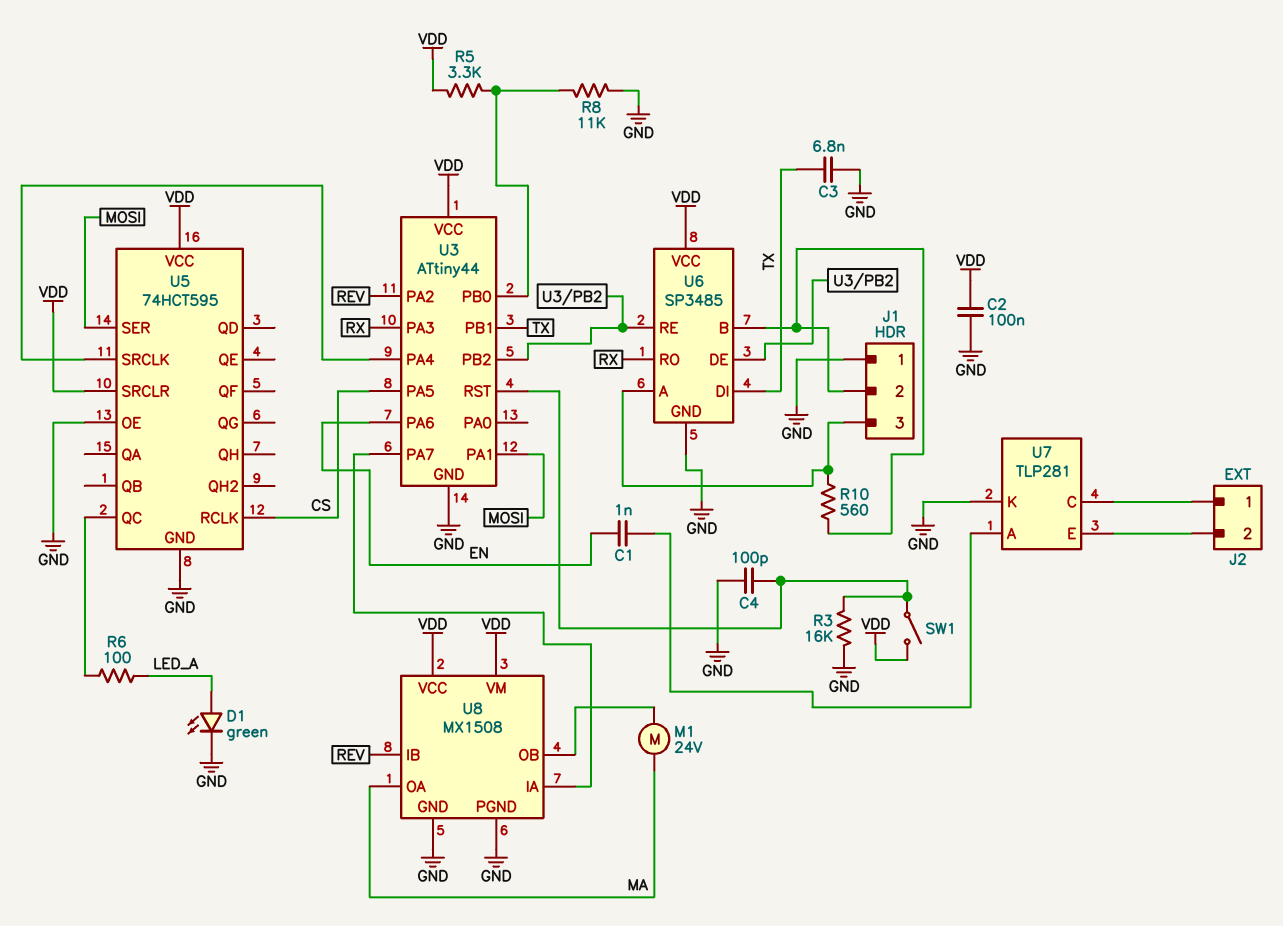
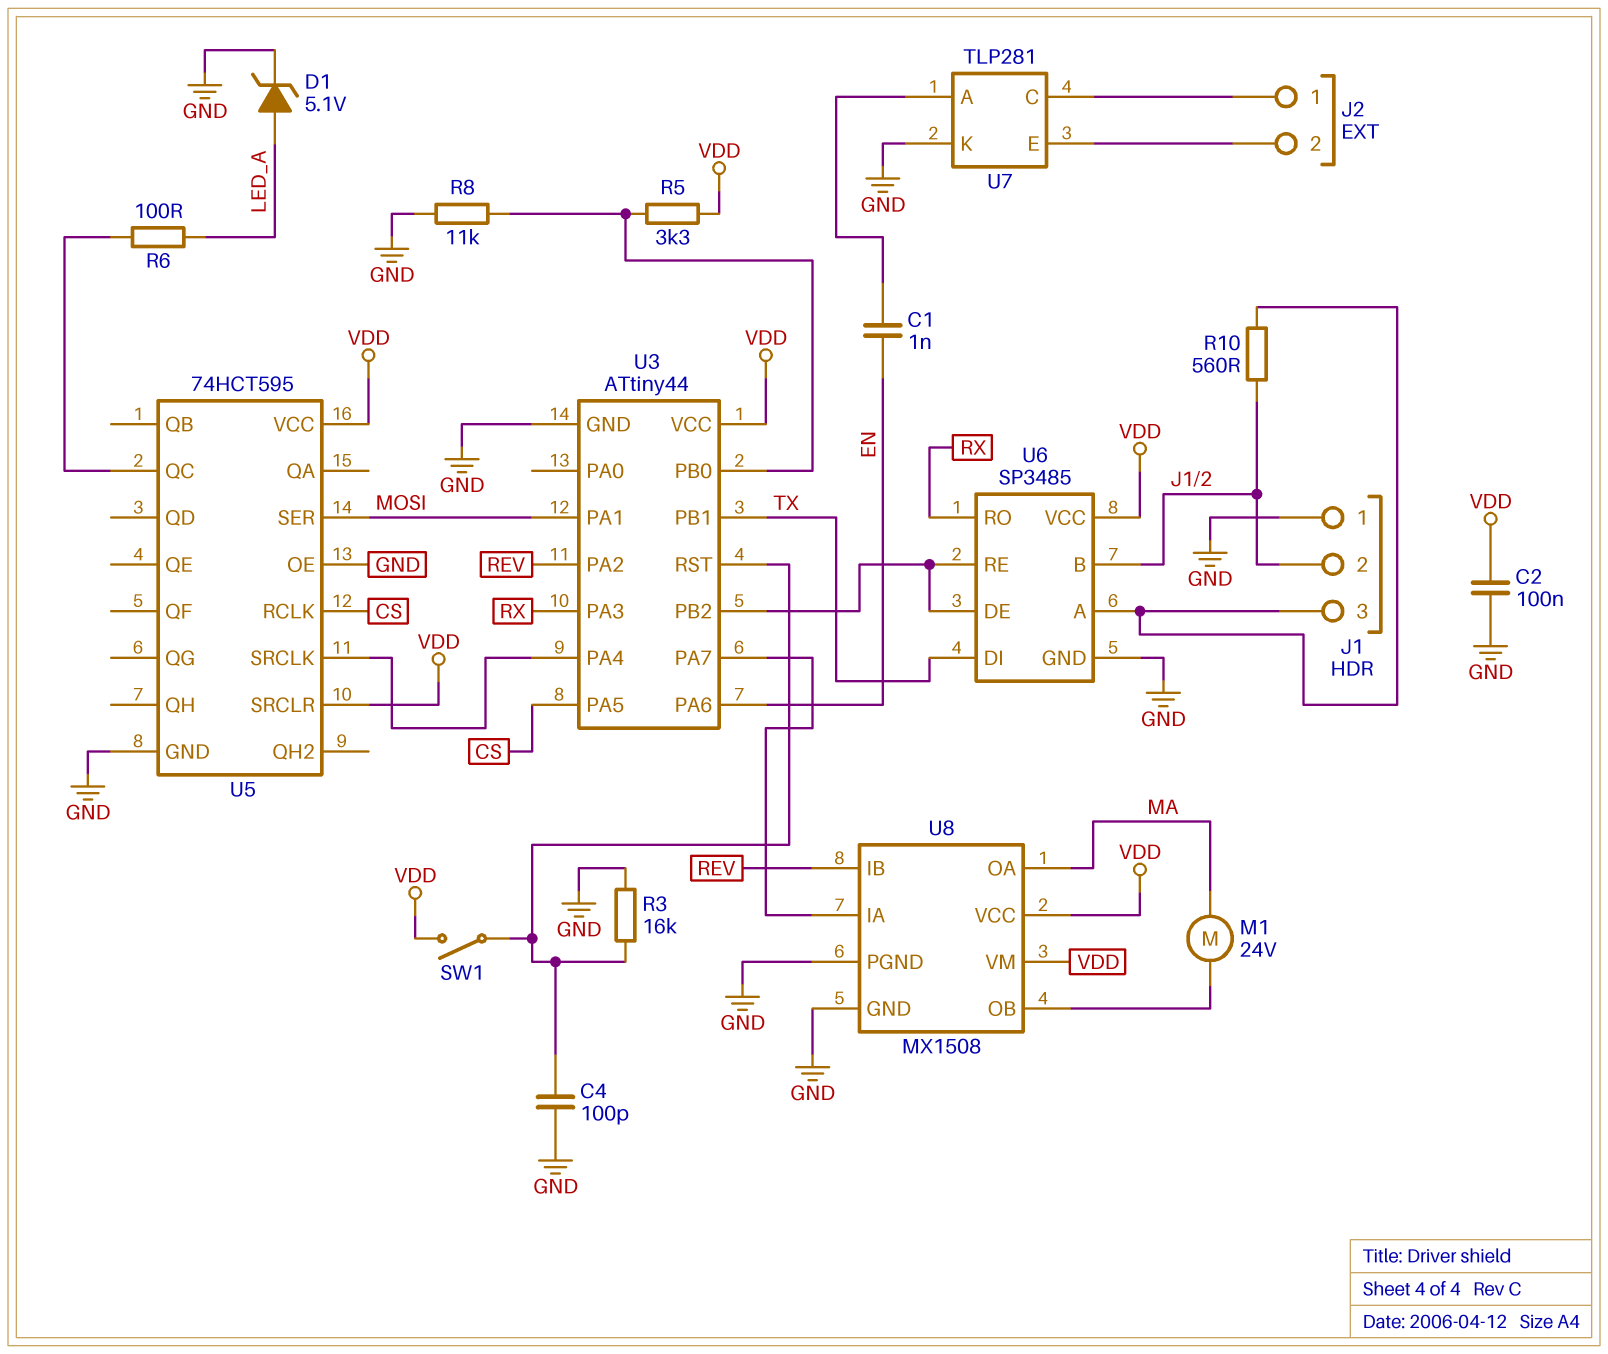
C3: 6.8nF (GND, TX) -> none
D1: LED green (A LED_A, K GND) -> zener 5.1V (A LED_A, K GND)

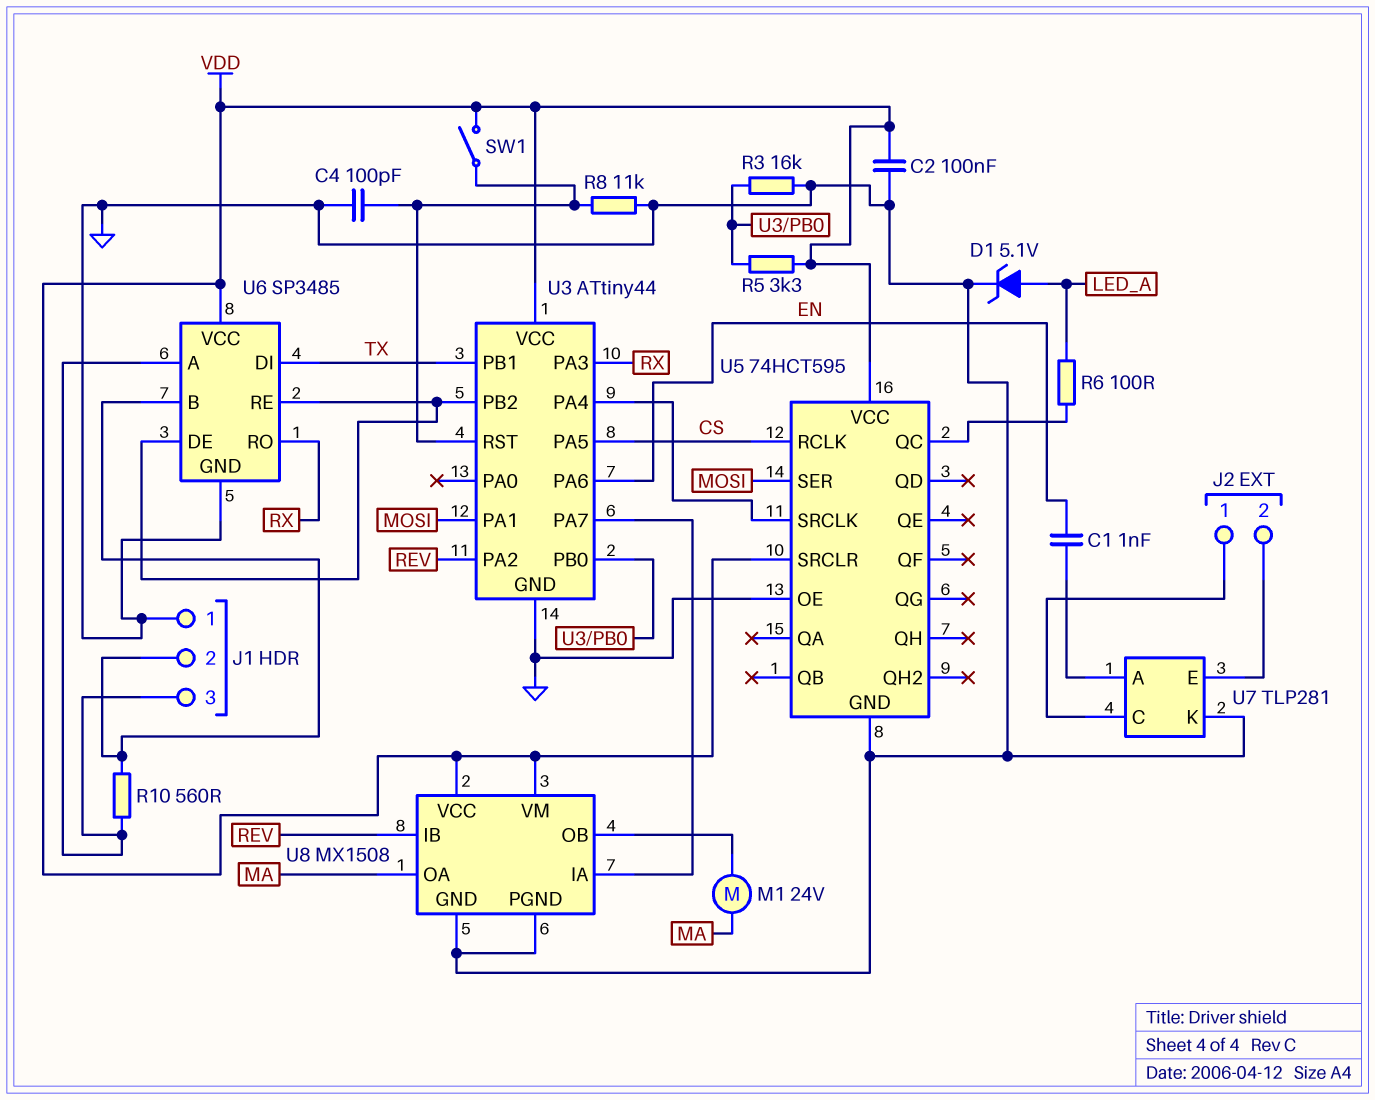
R3: 16k (GND, U3/RST) -> 16k (GND, U3/PB0)
R8: 11k (GND, U3/PB0) -> 11k (GND, U3/RST)

